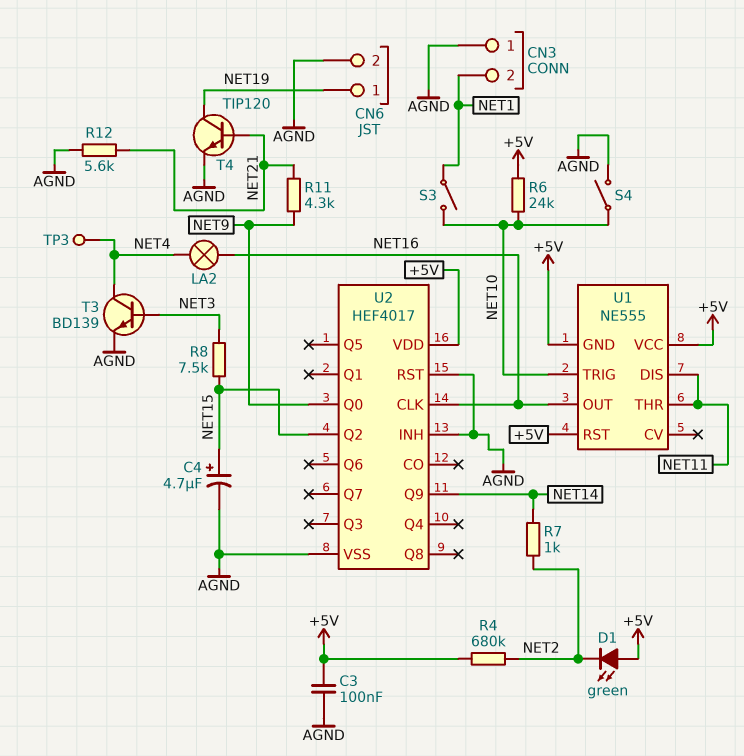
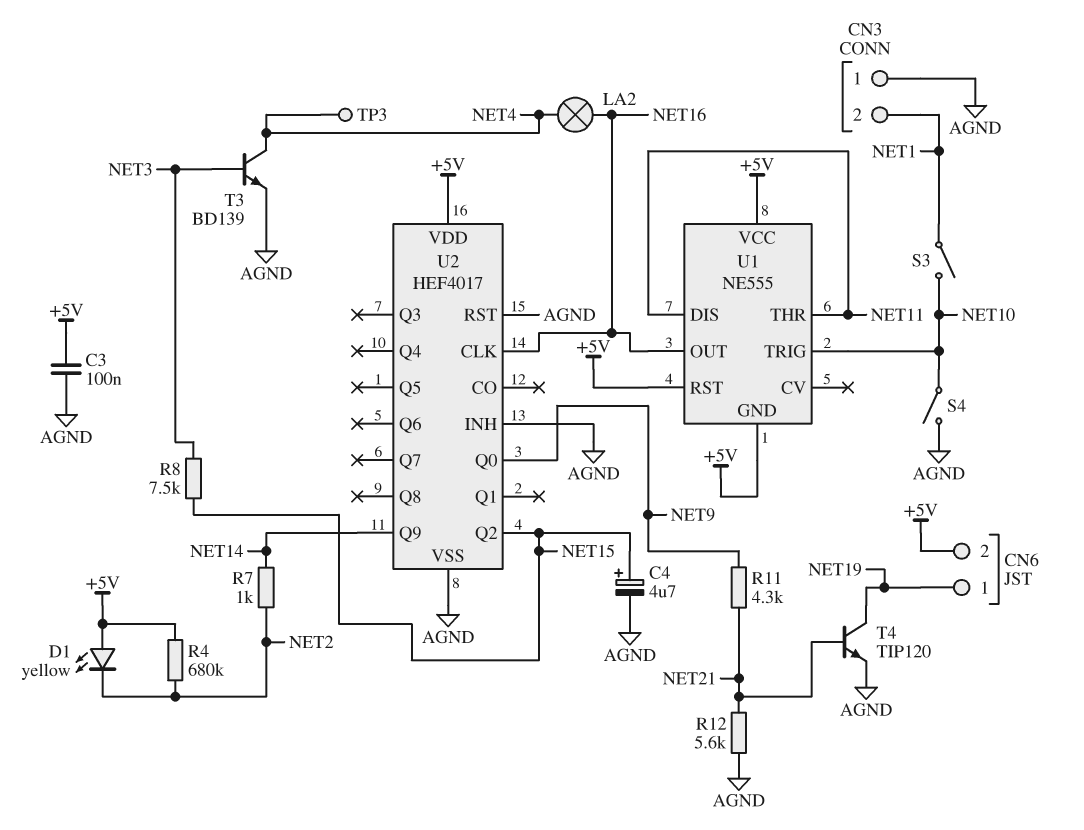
CN6 pin 2: AGND -> +5V
D1: LED green (A +5V, K NET2) -> LED yellow (A +5V, K NET2)
R6: 24k (+5V, NET10) -> none

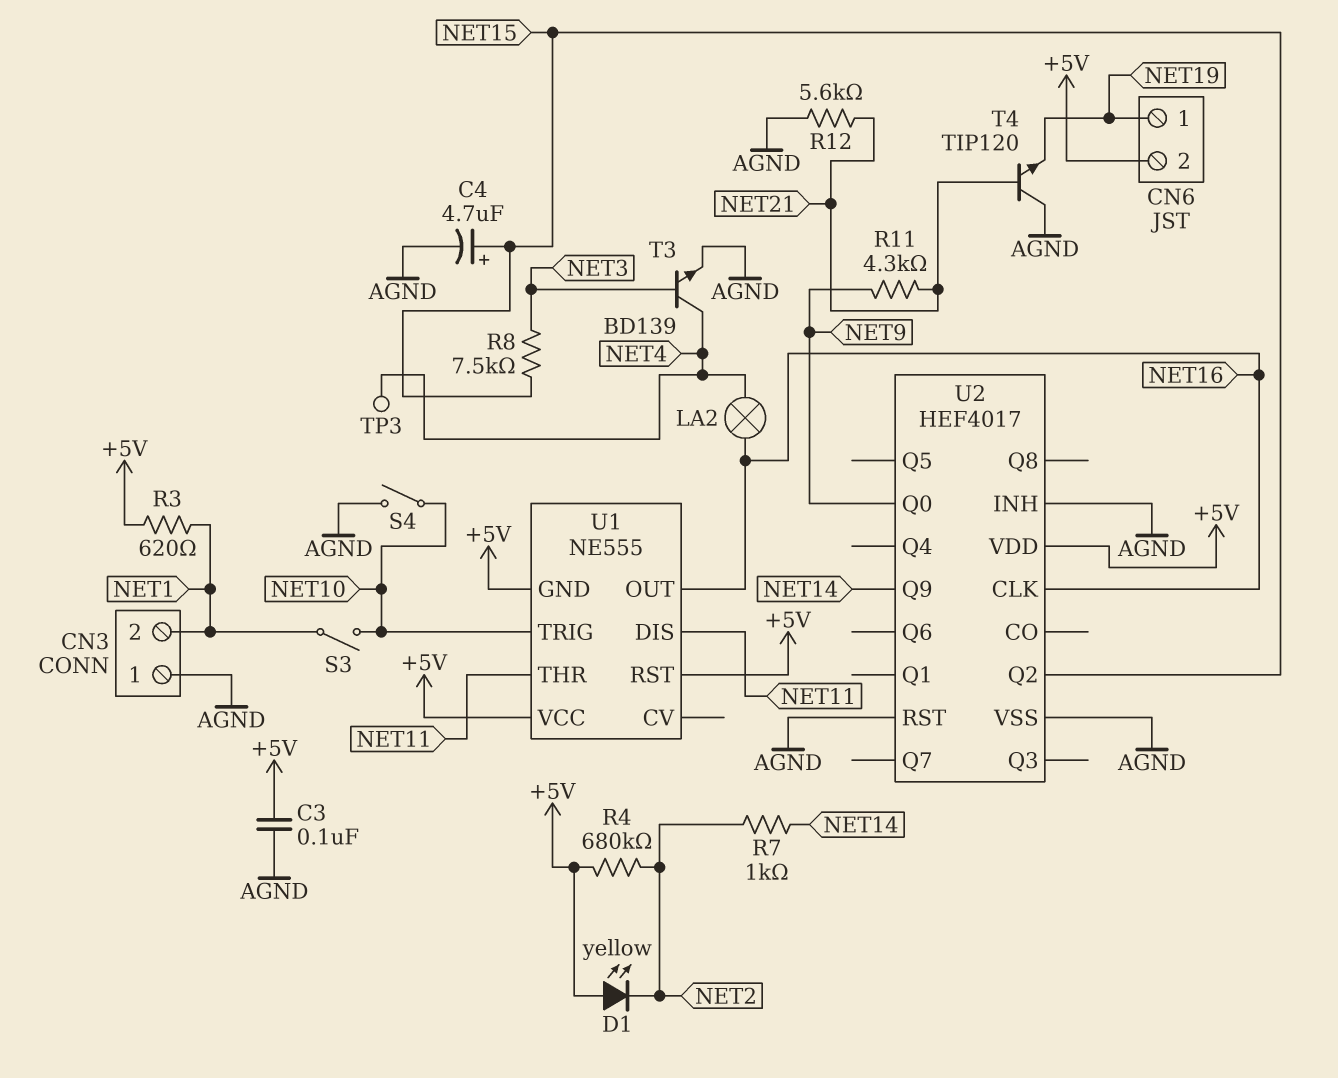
R3: none -> 620 (+5V, NET1)
T4: NPN TIP120 (B NET21, C NET19, E AGND) -> NPN TIP120 (B NET21, C AGND, E NET19)

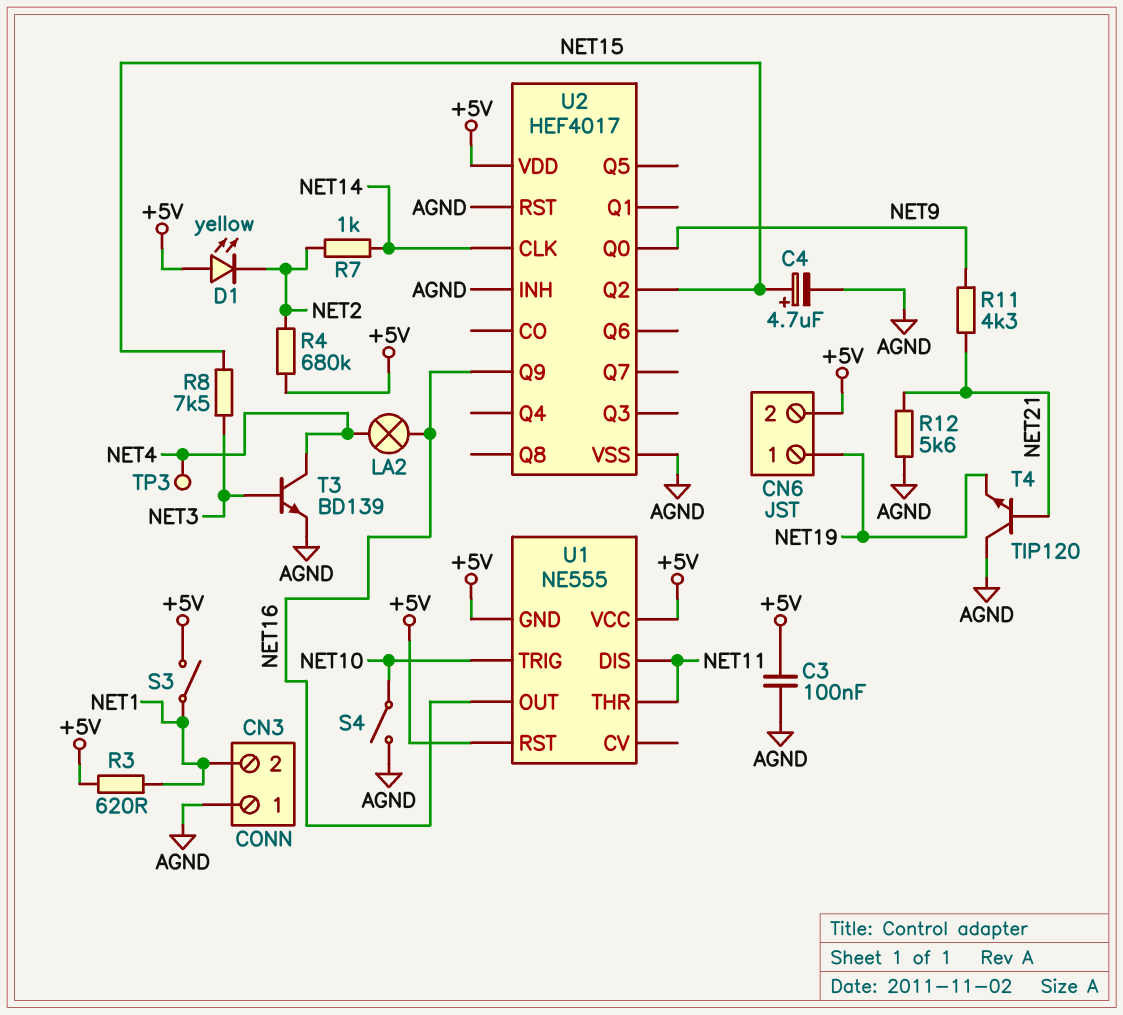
S3: switch (NET1, NET10) -> switch (+5V, NET1)
U2 pin CLK: NET16 -> NET14
U2 pin Q9: NET14 -> NET16

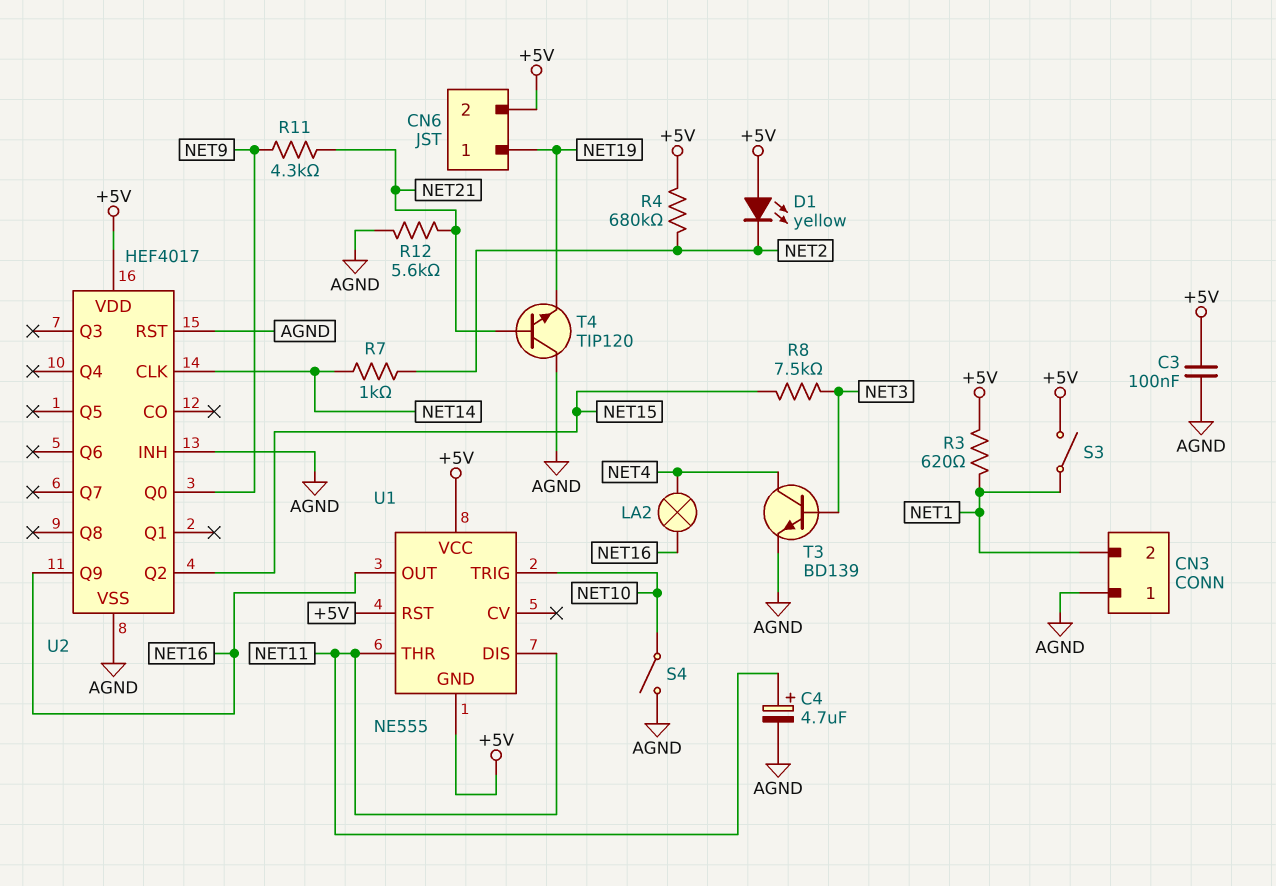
C4: 4.7uF (plus NET15, minus AGND) -> 4.7uF (plus NET11, minus AGND)
TP3: test point (NET4) -> none

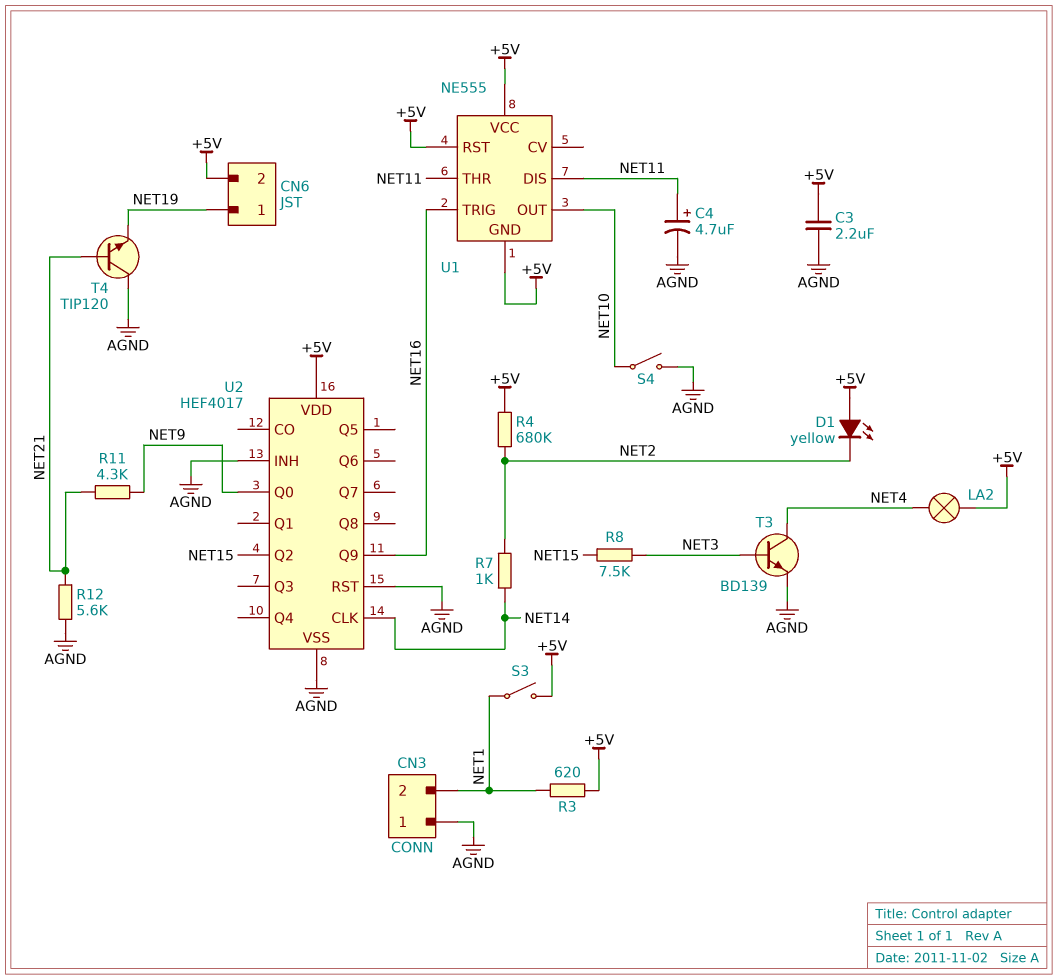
C3: 100nF (+5V, AGND) -> 2.2uF (+5V, AGND)
LA2: lamp (NET4, NET16) -> lamp (+5V, NET4)
U1 pin OUT: NET16 -> NET10
U1 pin TRIG: NET10 -> NET16

